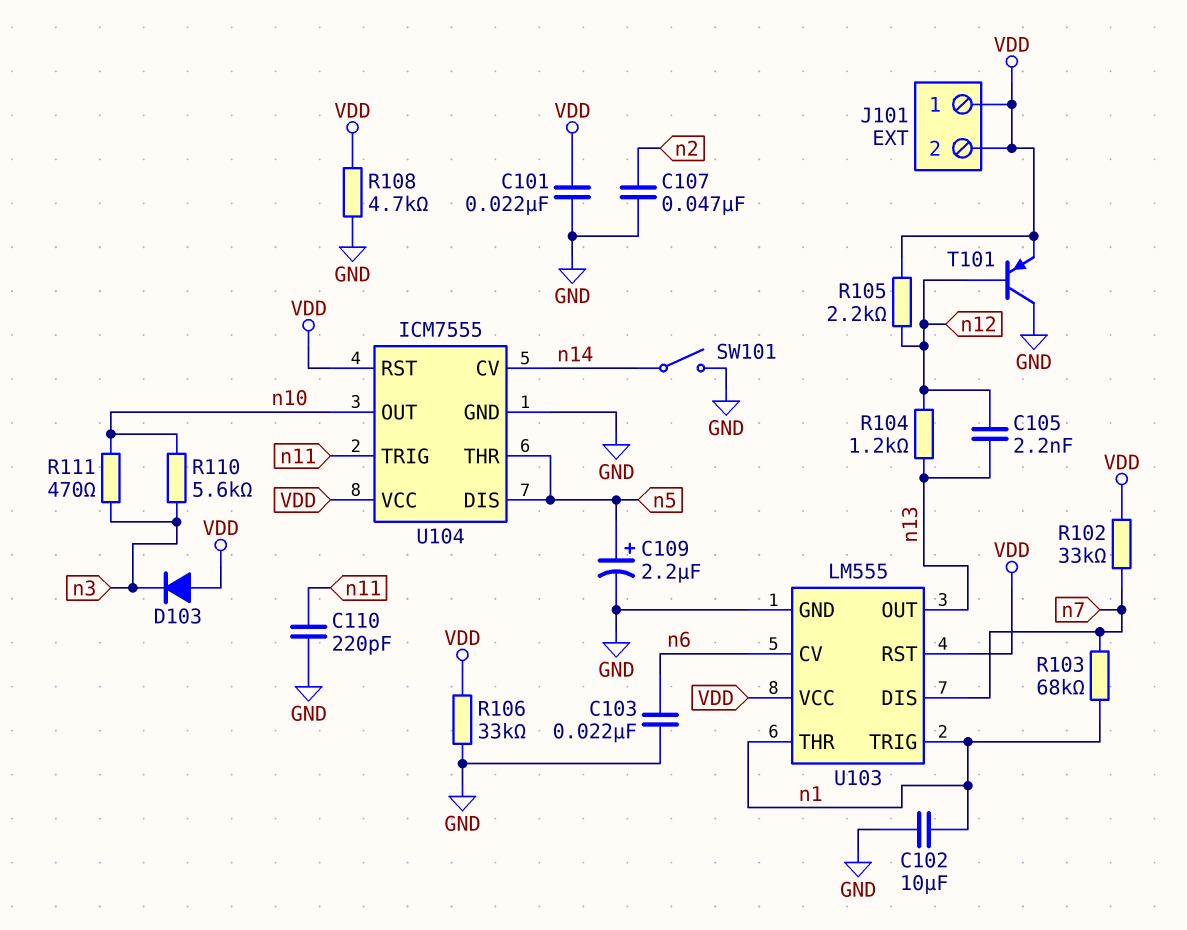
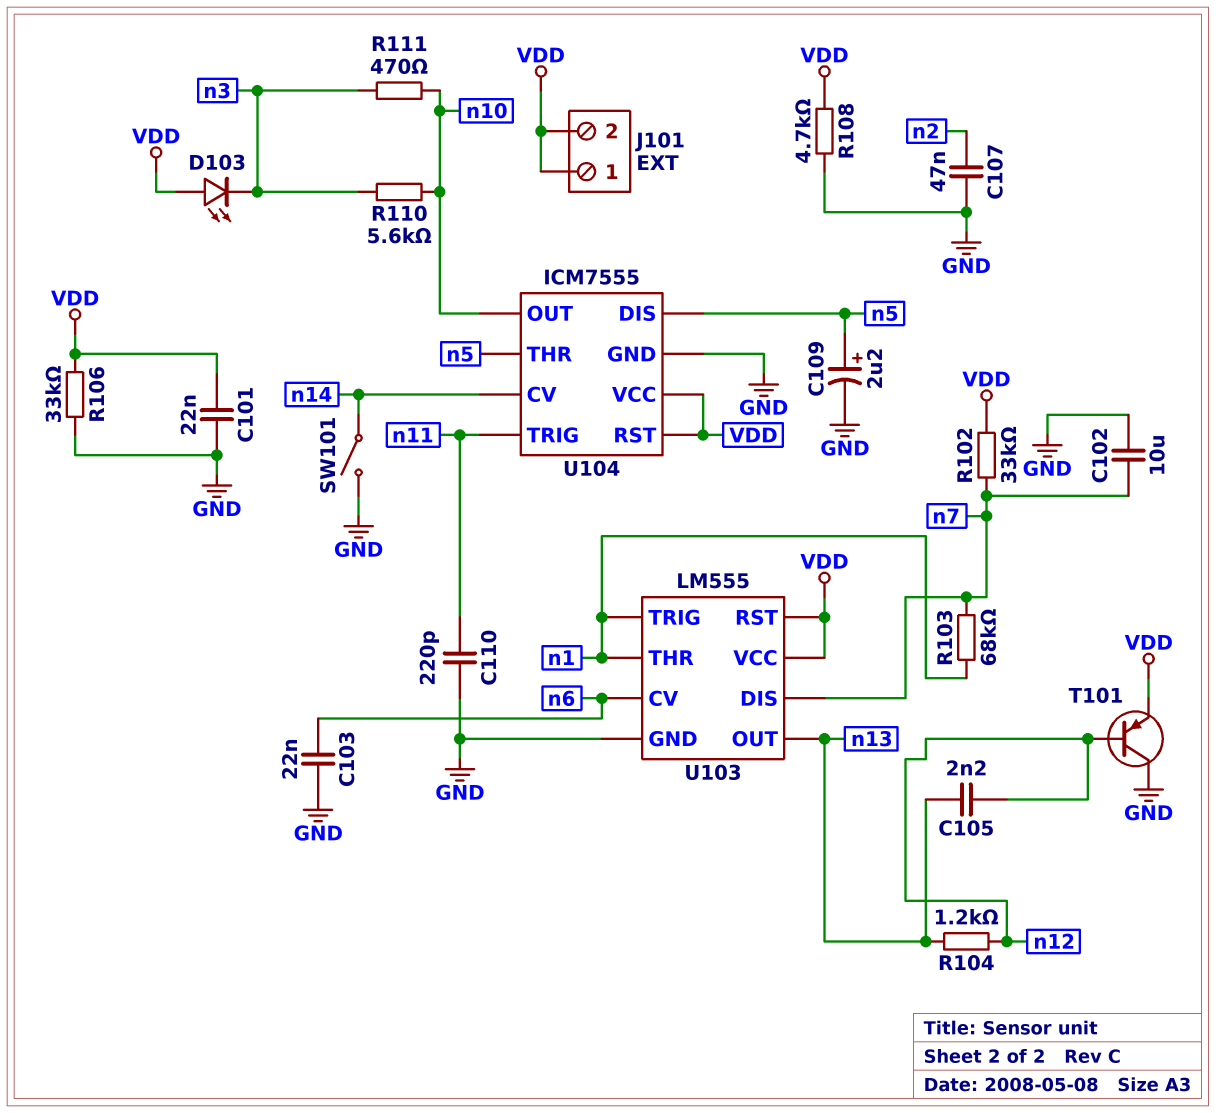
C102: 10uF (GND, n1) -> 10uF (GND, n7)
D103: diode (A VDD, K n3) -> LED (A VDD, K n3)
R105: 2.2k (VDD, n12) -> none

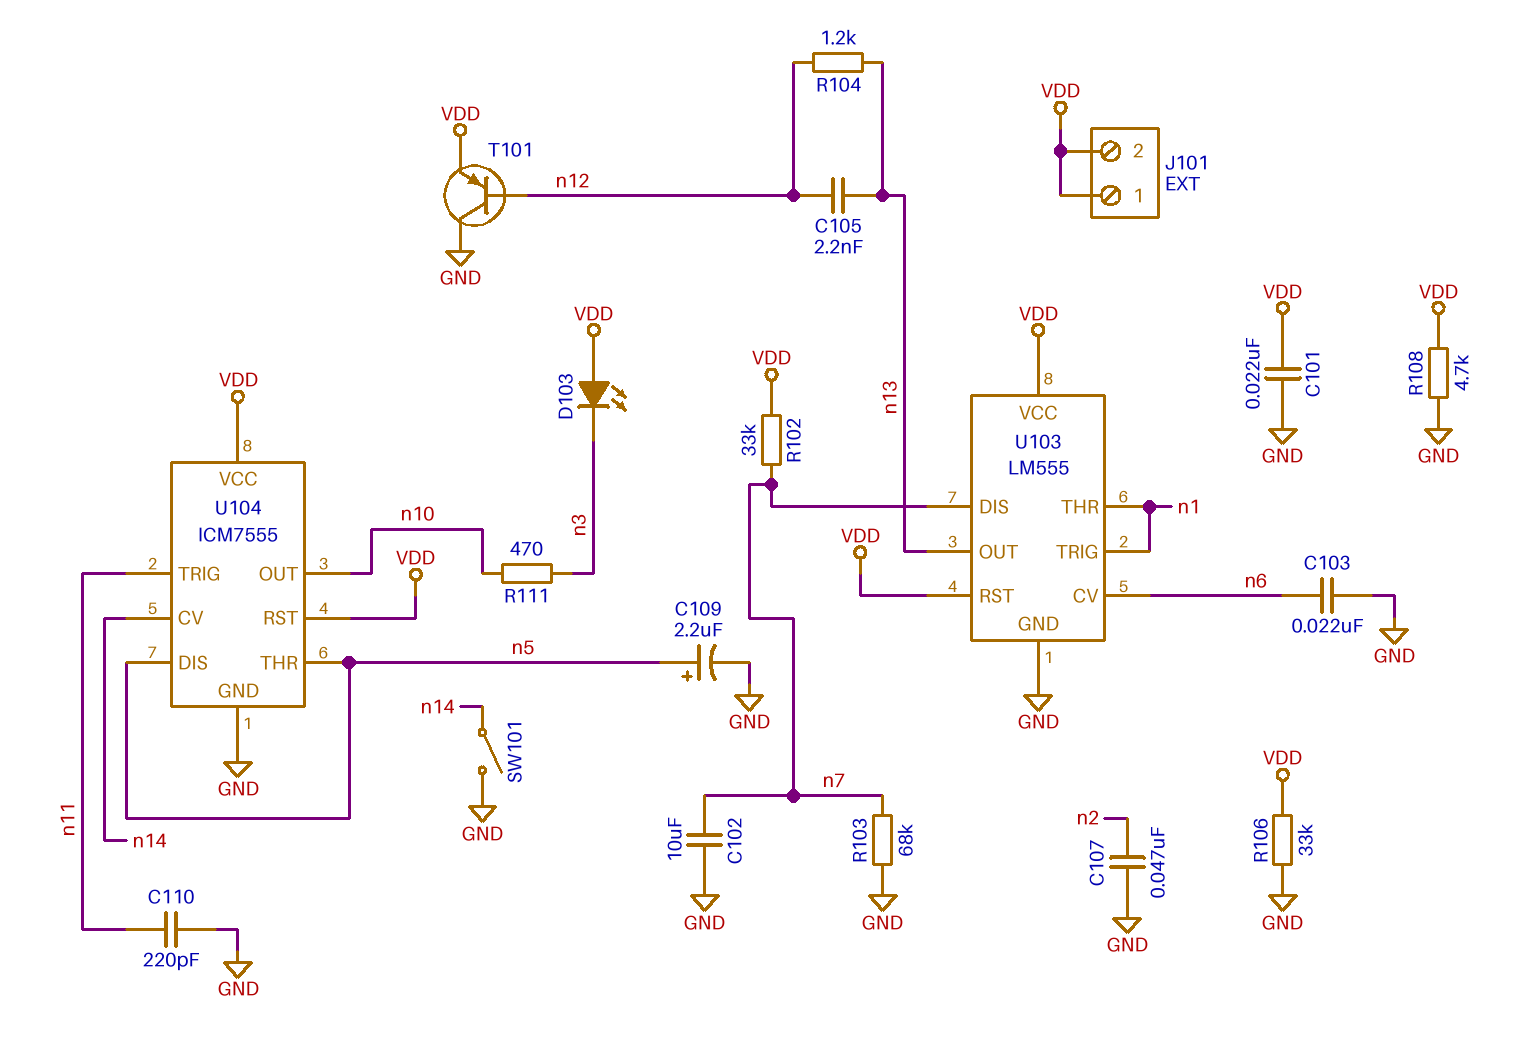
R103: 68k (n1, n7) -> 68k (GND, n7)
R110: 5.6k (n3, n10) -> none

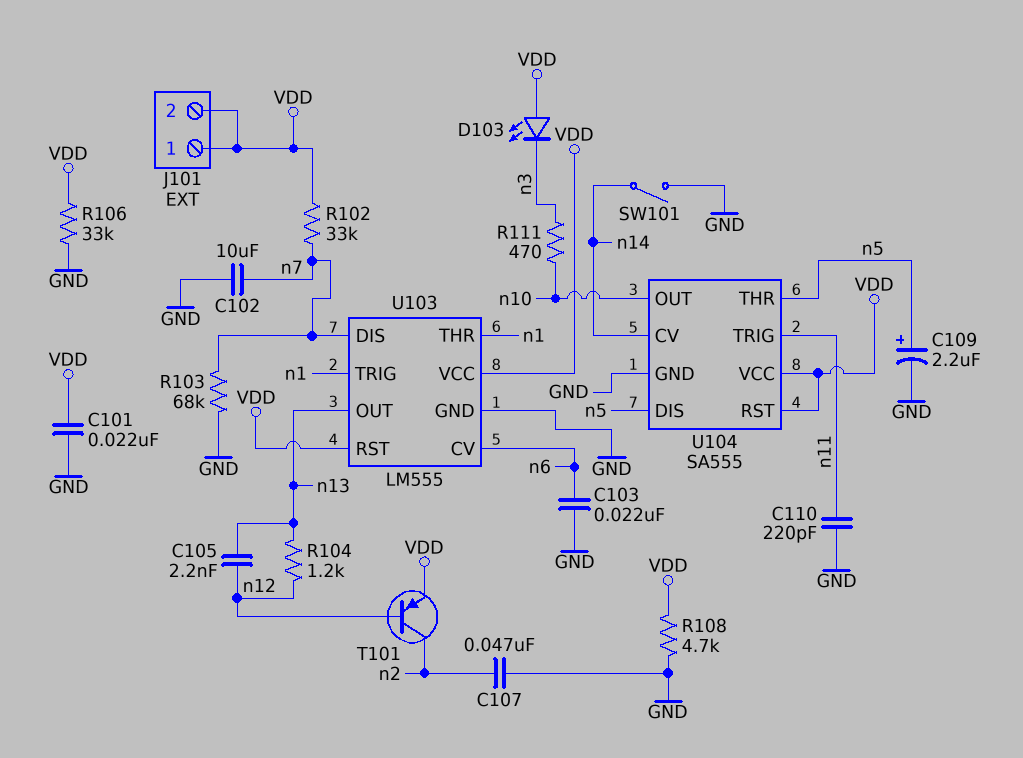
T101: PNP (B n12, C GND, E VDD) -> PNP (B n12, C n2, E VDD)
U104: ICM7555 -> SA555

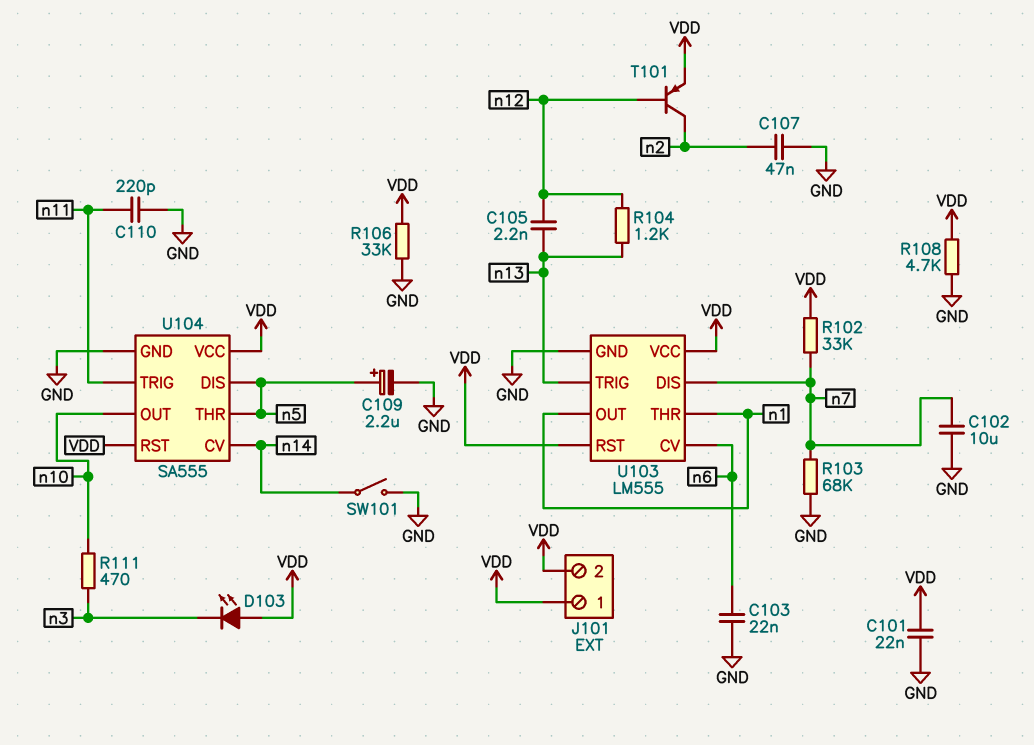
U103 pin OUT: n13 -> n1
U103 pin TRIG: n1 -> n13

